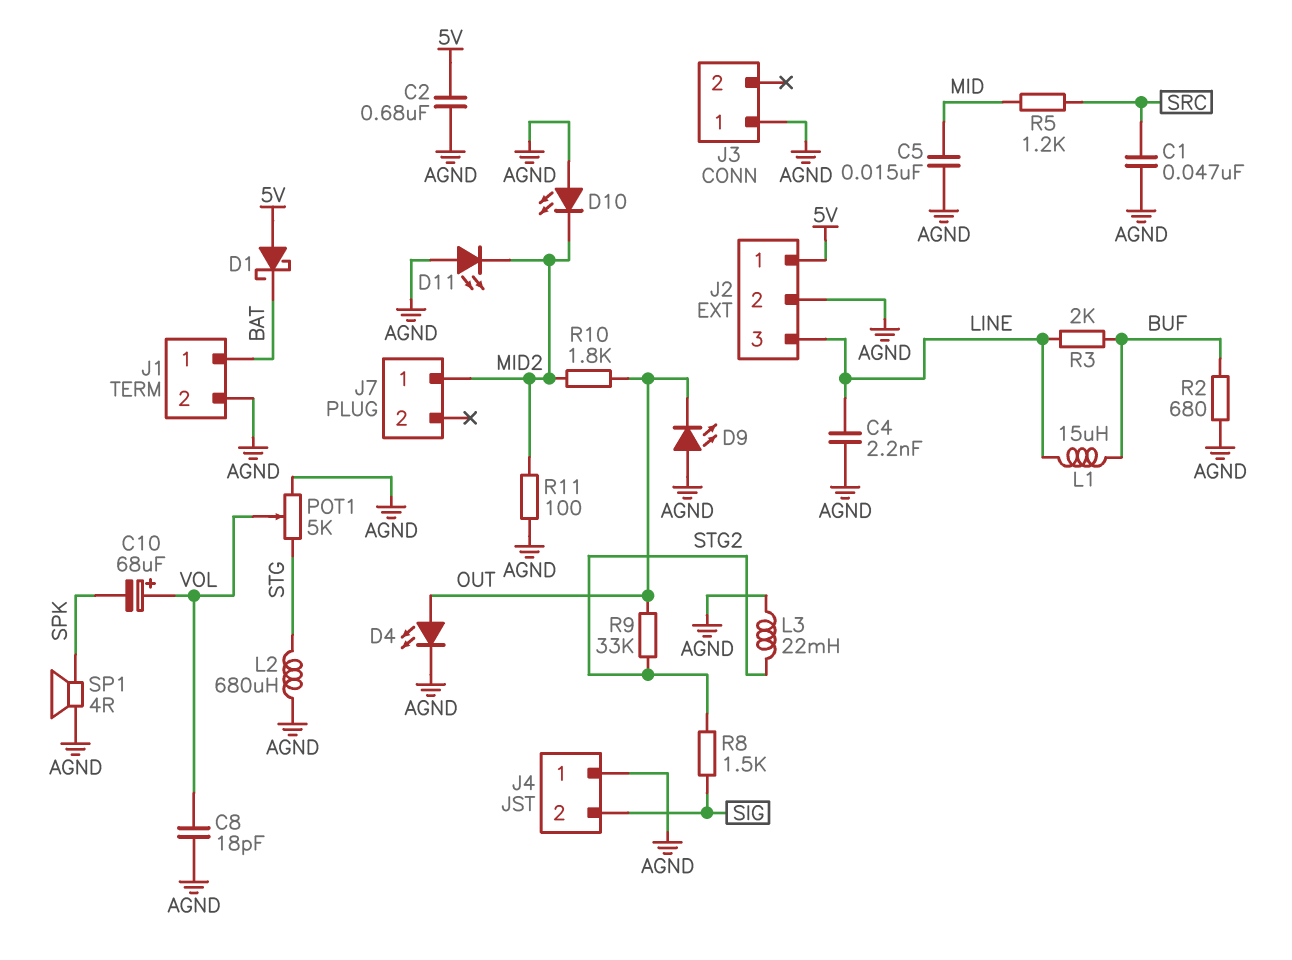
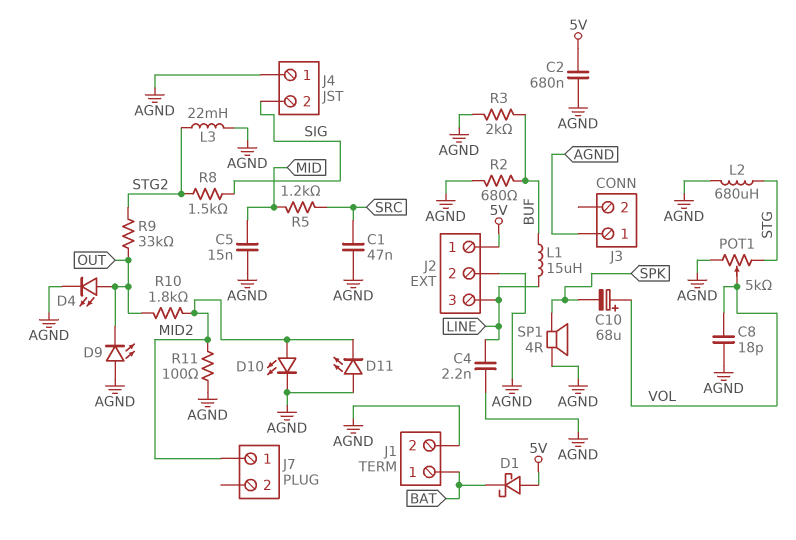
D10: LED (A AGND, K MID2) -> LED (A MID2, K AGND)
R3: 2k (BUF, LINE) -> 2k (AGND, BUF)

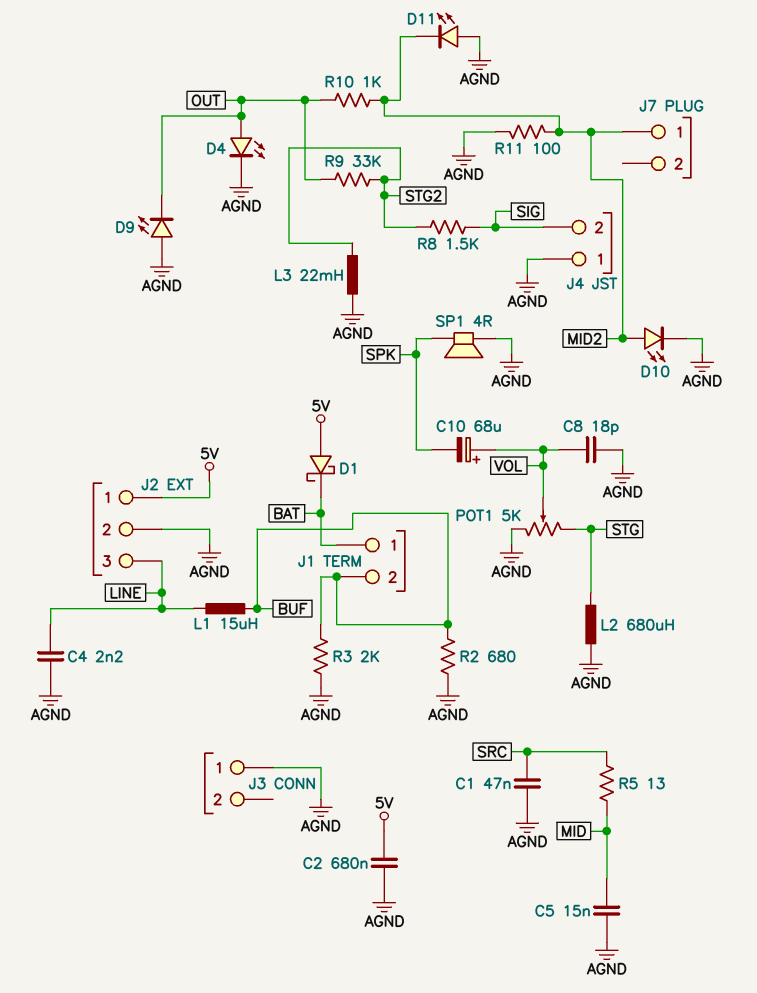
J1 pin 2: AGND -> BUF
R5: 1.2k (MID, SRC) -> 13 (MID, SRC)
R10: 1.8k (MID2, OUT) -> 1k (MID2, OUT)

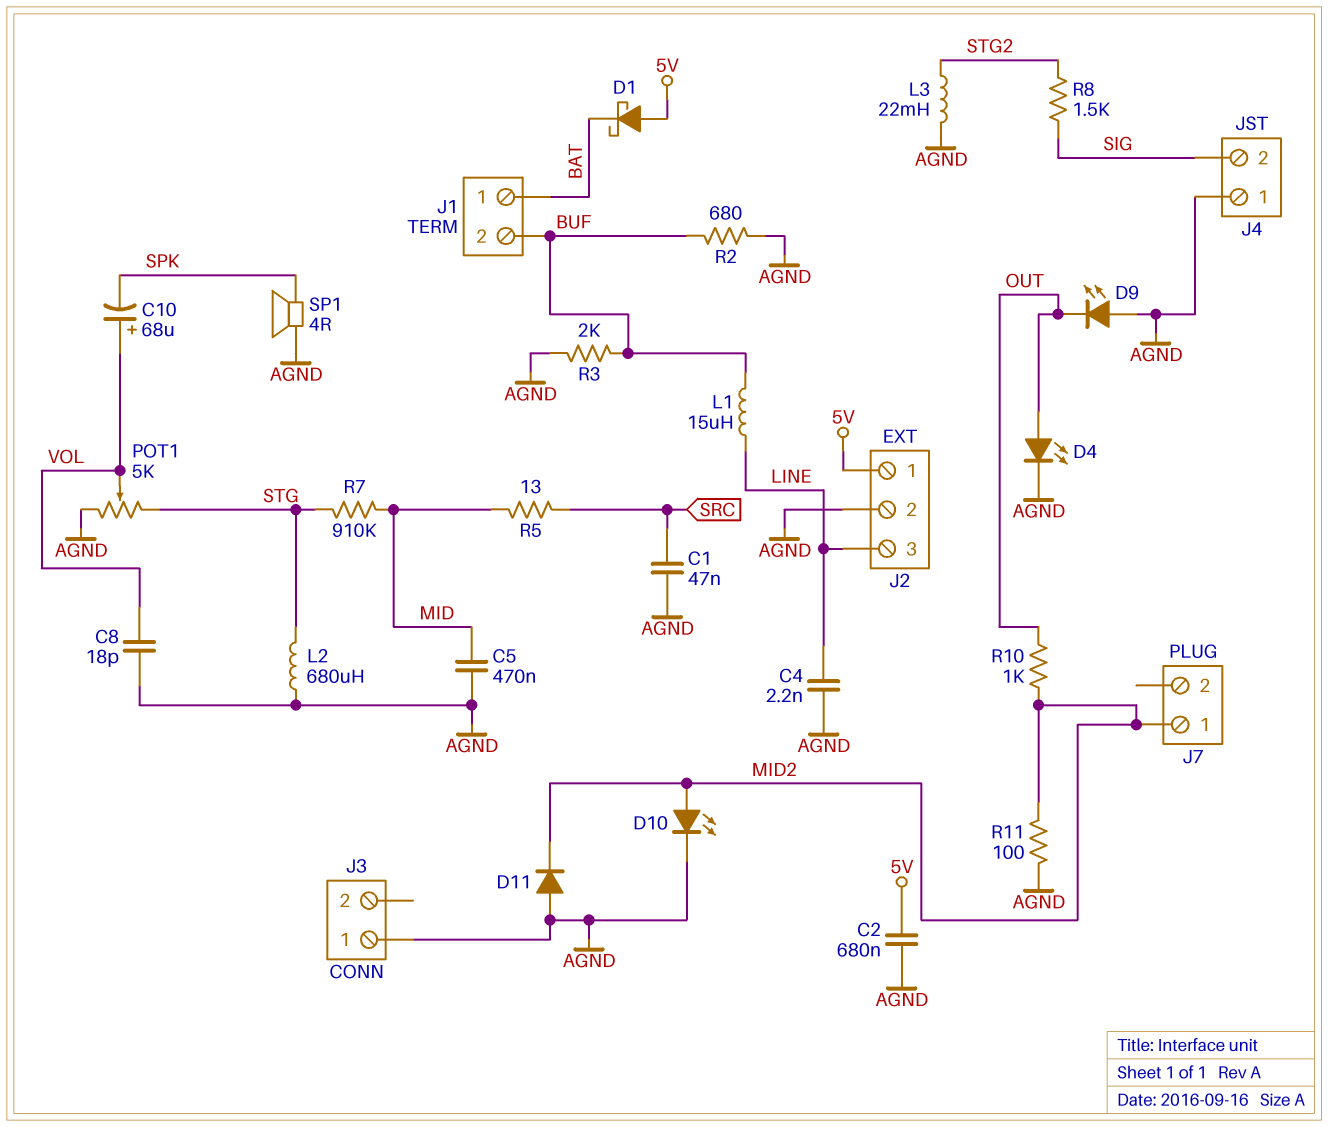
C5: 15nF (AGND, MID) -> 470nF (AGND, MID)
D11: LED (A AGND, K MID2) -> diode (A AGND, K MID2)
R7: none -> 910k (MID, STG)
R9: 33k (OUT, STG2) -> none

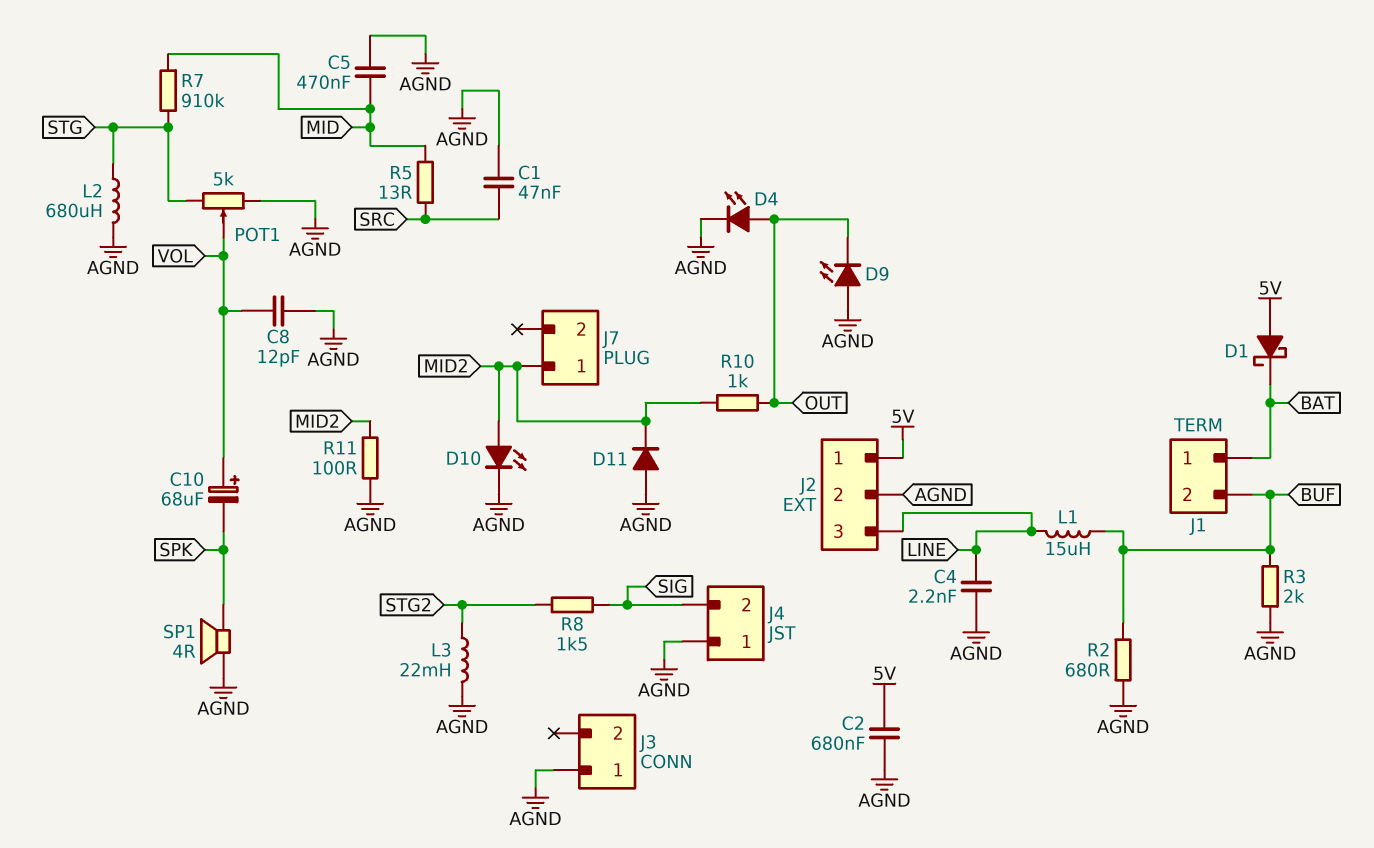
C8: 18pF (AGND, VOL) -> 12pF (AGND, VOL)

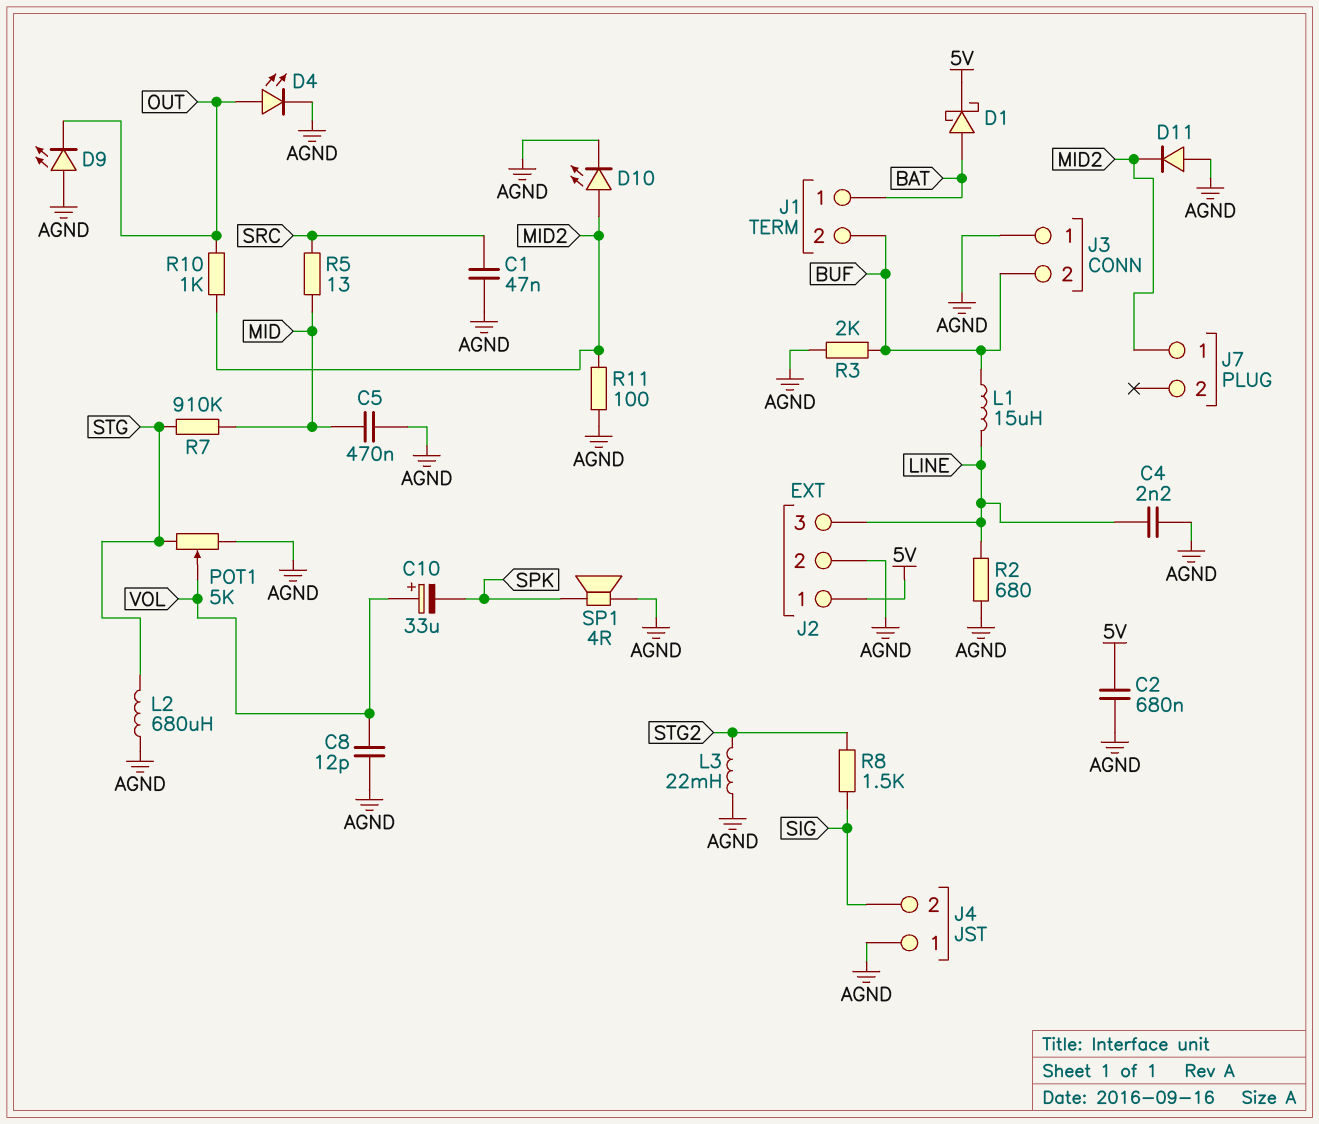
C10: 68uF (plus VOL, minus SPK) -> 33uF (plus VOL, minus SPK)
D1: schottky (A 5V, K BAT) -> schottky (A BAT, K 5V)
J3 pin 2: none -> BUF
R2: 680 (AGND, BUF) -> 680 (AGND, LINE)

